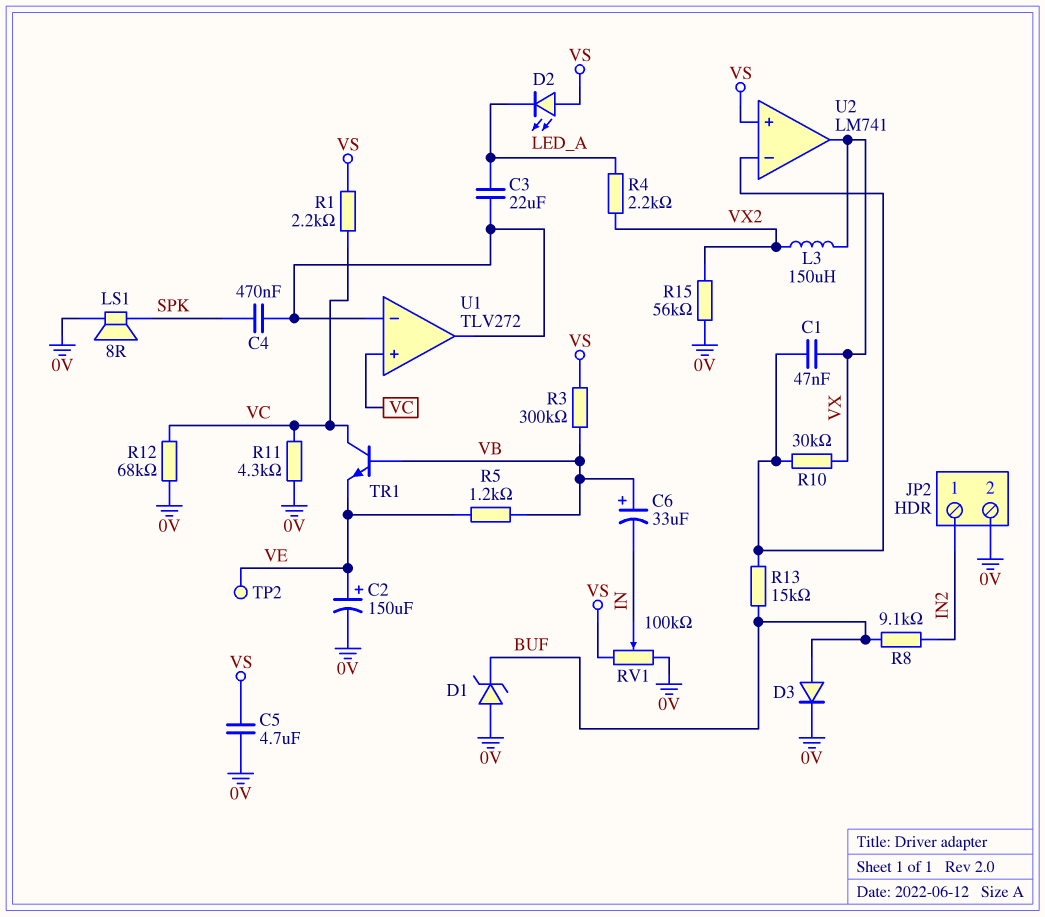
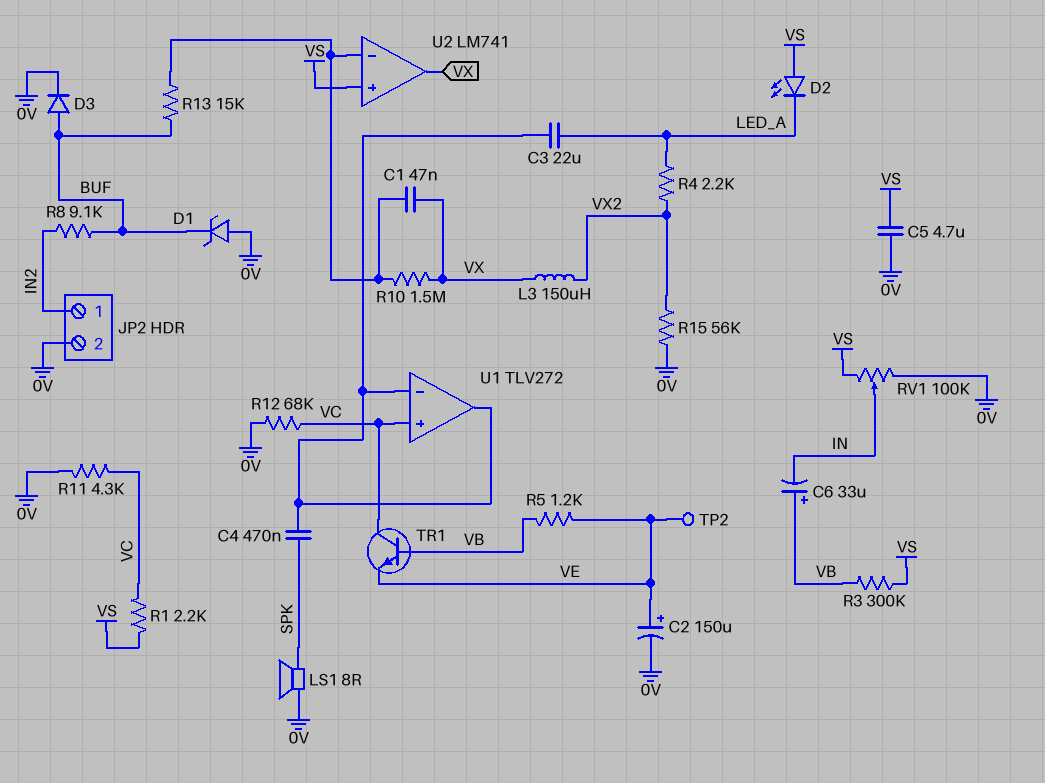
R10: 30k (U2/in-, VX) -> 1.5M (U2/in-, VX)

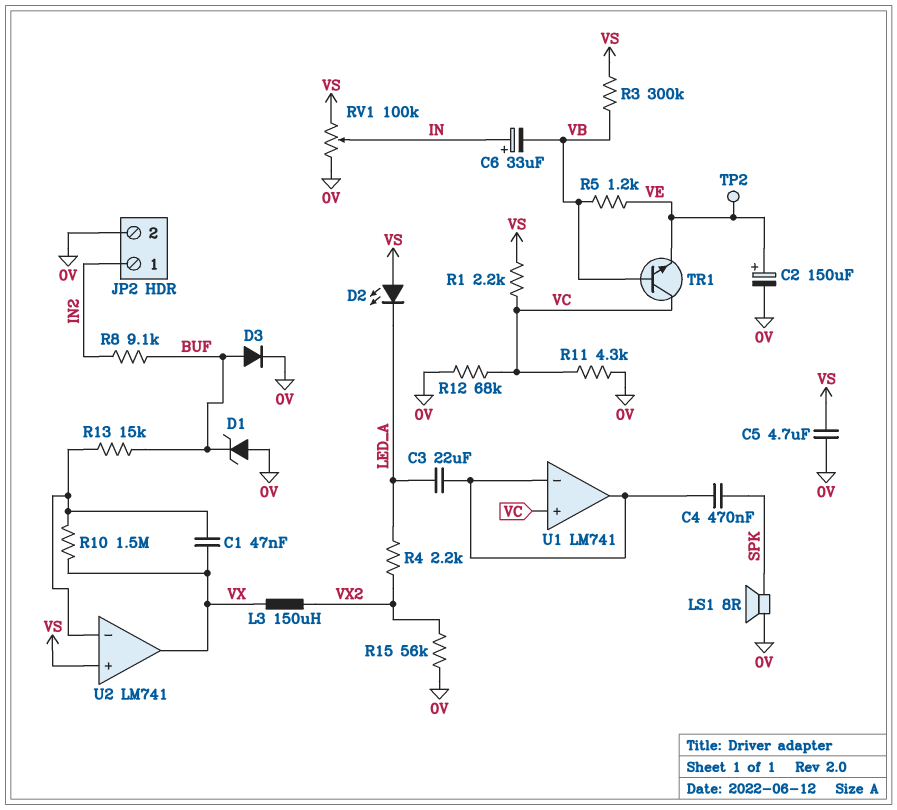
C6: 33uF (plus VB, minus IN) -> 33uF (plus IN, minus VB)
U1: TLV272 -> LM741

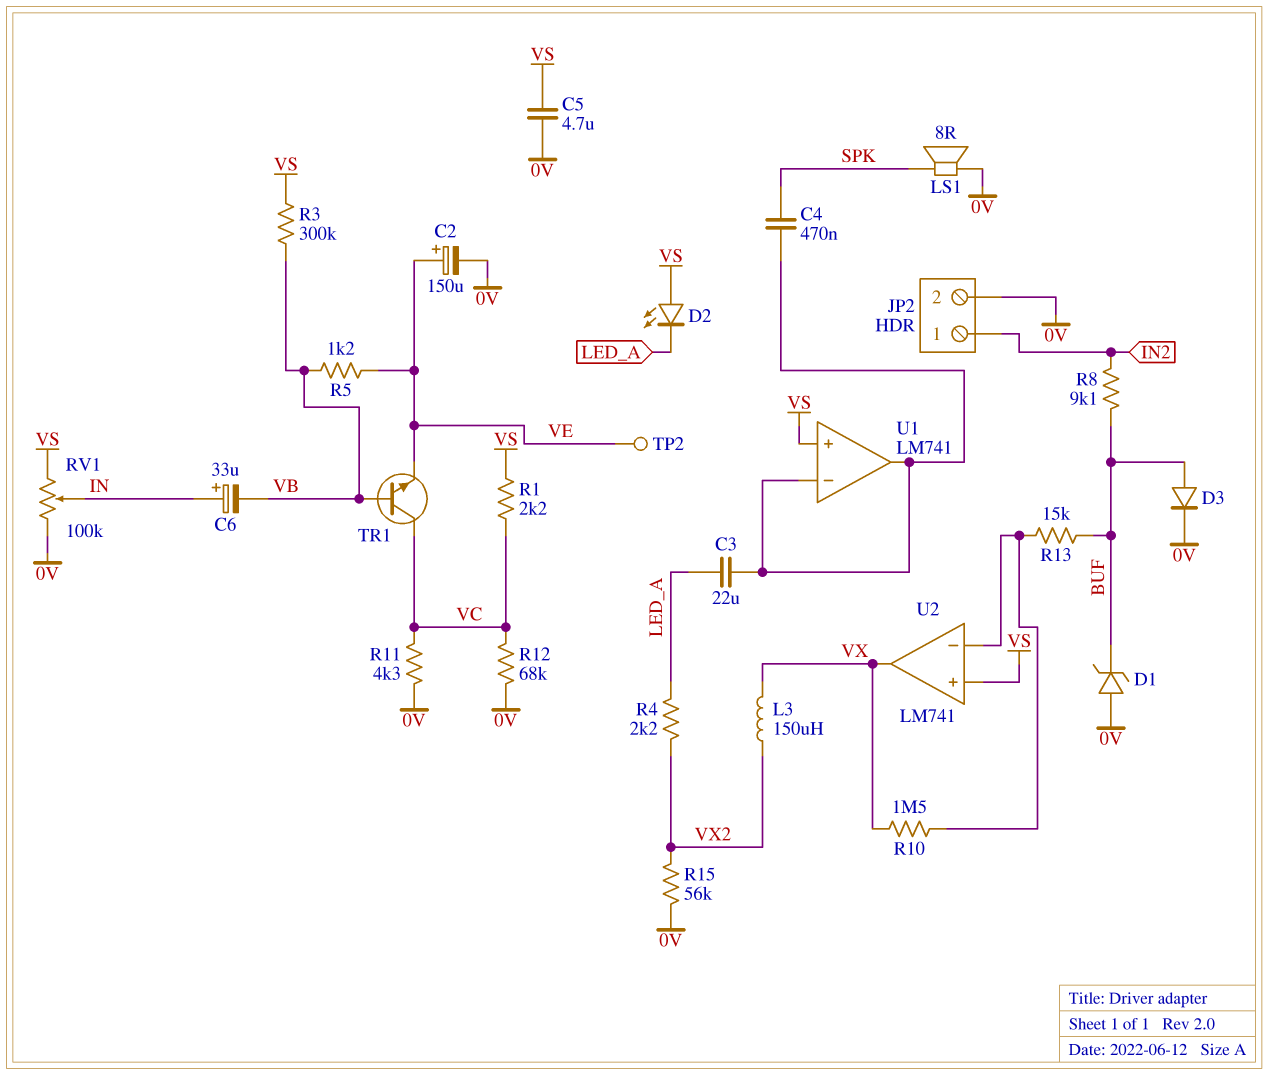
C1: 47nF (U2/in-, VX) -> none
U1 pin in+: VC -> VS

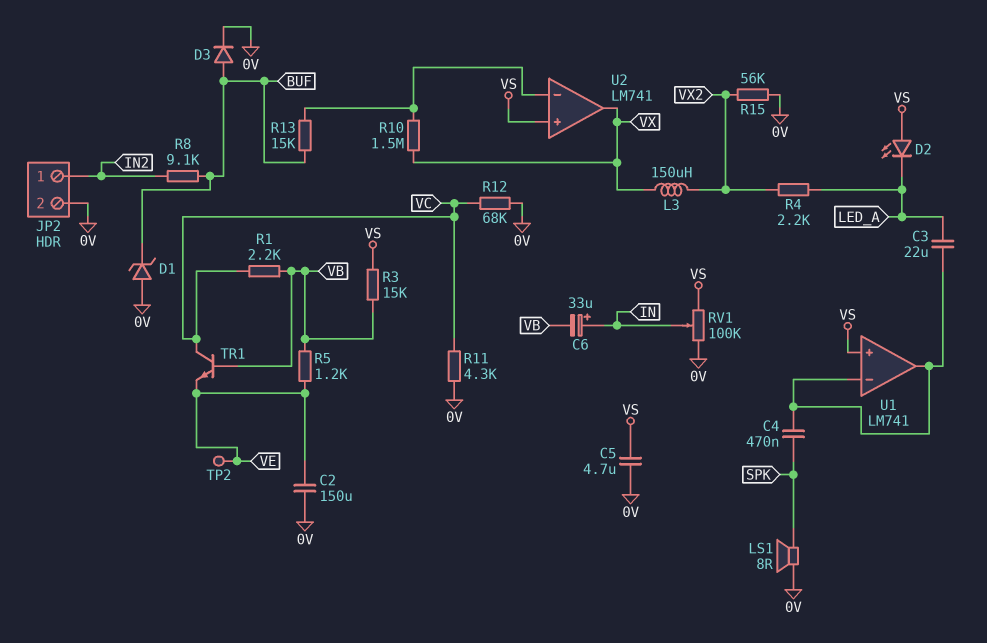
C2: 150uF (plus VE, minus 0V) -> 150uF (0V, VE)
R1: 2.2k (VC, VS) -> 2.2k (VB, VC)
R3: 300k (VB, VS) -> 15k (VB, VS)

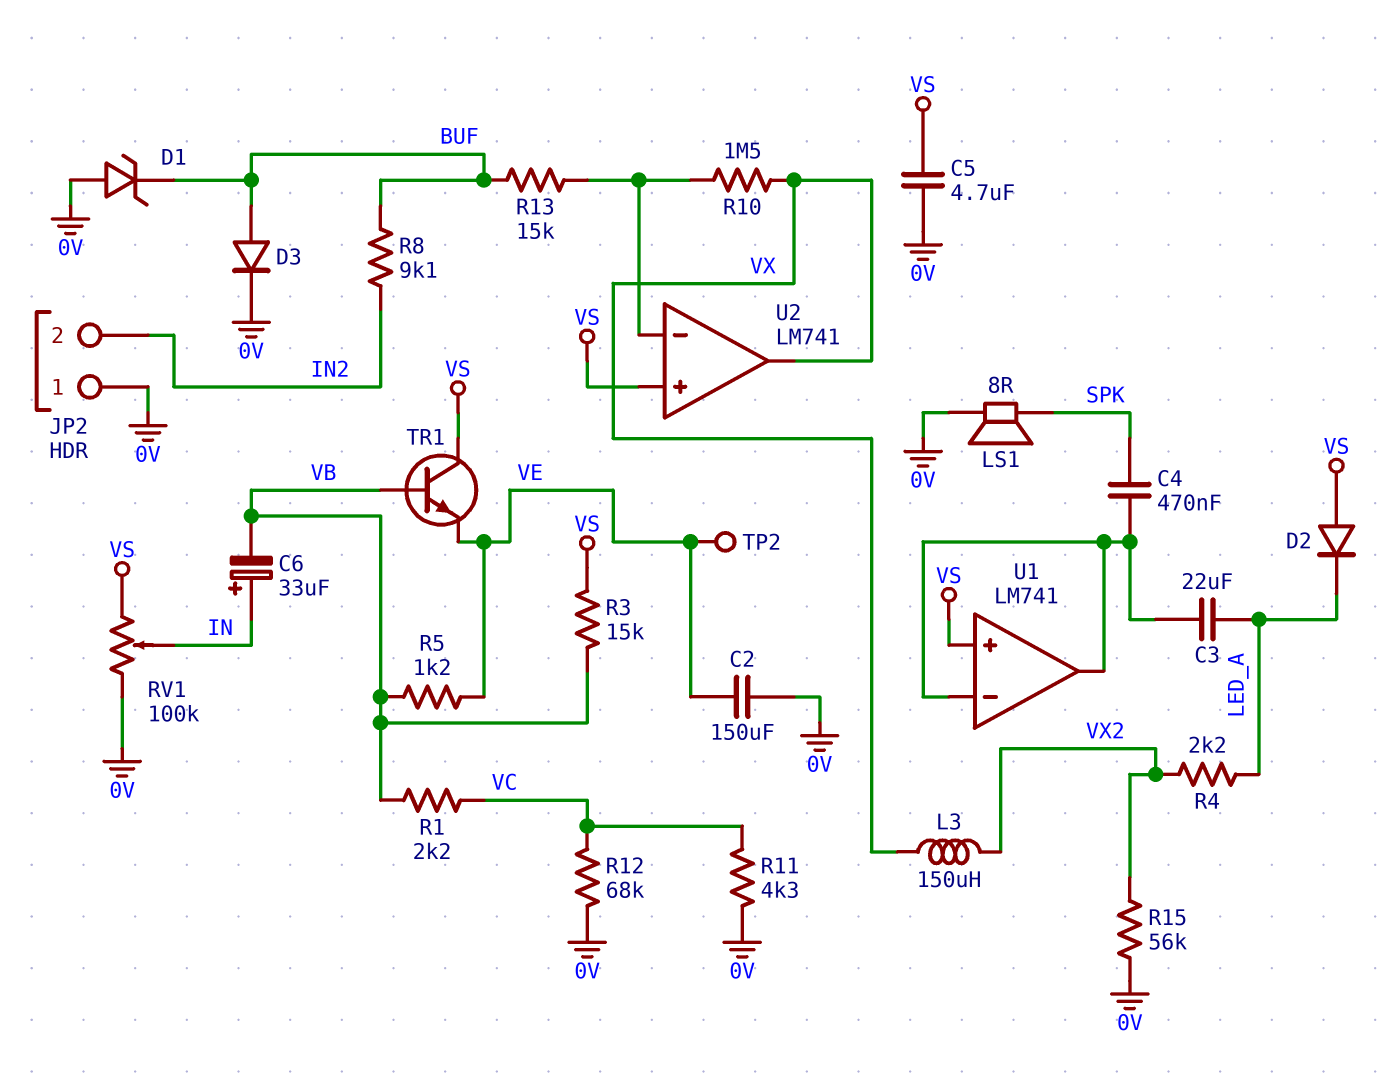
D2: LED (A VS, K LED_A) -> diode (A VS, K LED_A)
JP2 pin 1: IN2 -> 0V
JP2 pin 2: 0V -> IN2
TR1: NPN (B VB, C VC, E VE) -> NPN (B VB, C VS, E VE)

